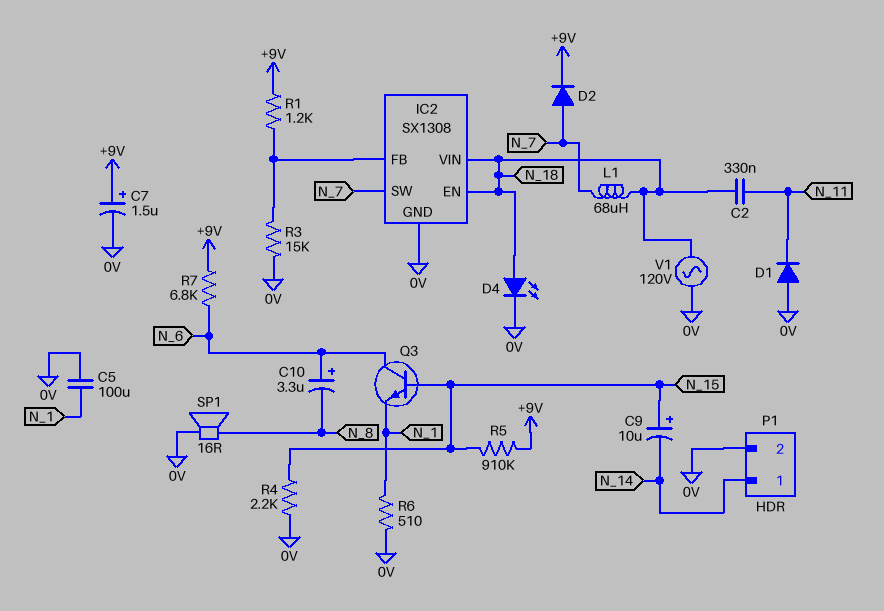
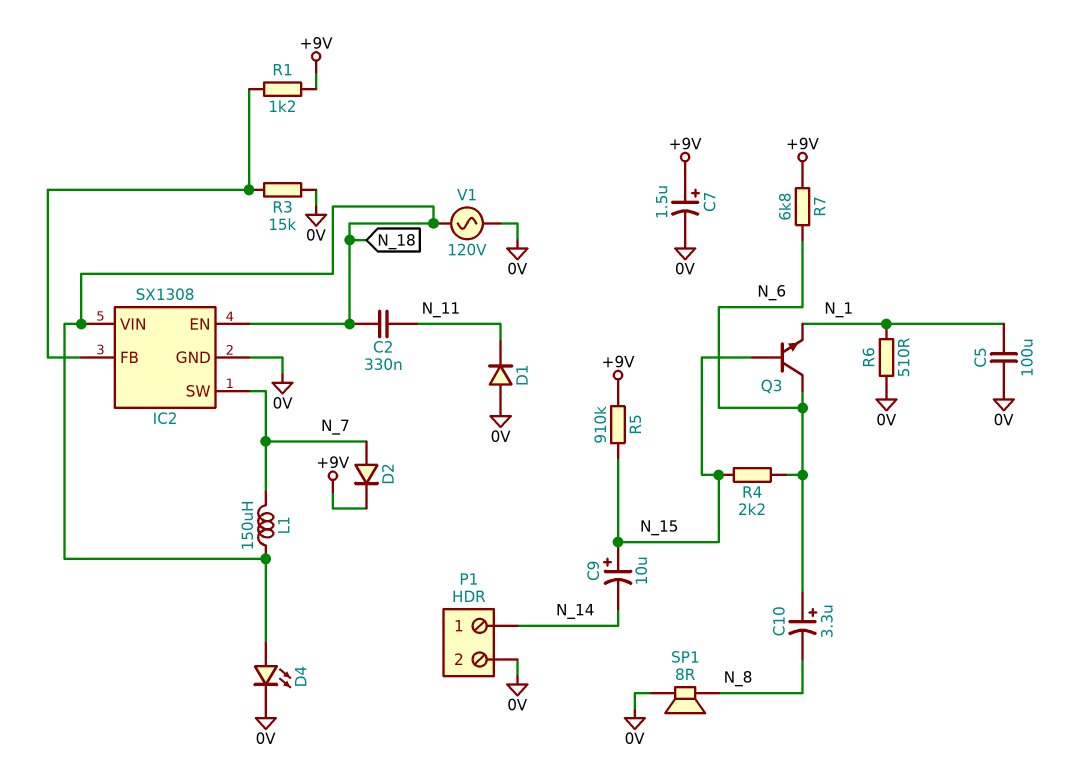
L1: 68uH (N_7, N_18) -> 150uH (N_7, N_18)
R4: 2.2k (0V, N_15) -> 2.2k (N_6, N_15)
SP1: speaker 16R (0V, N_8) -> speaker 8R (0V, N_8)

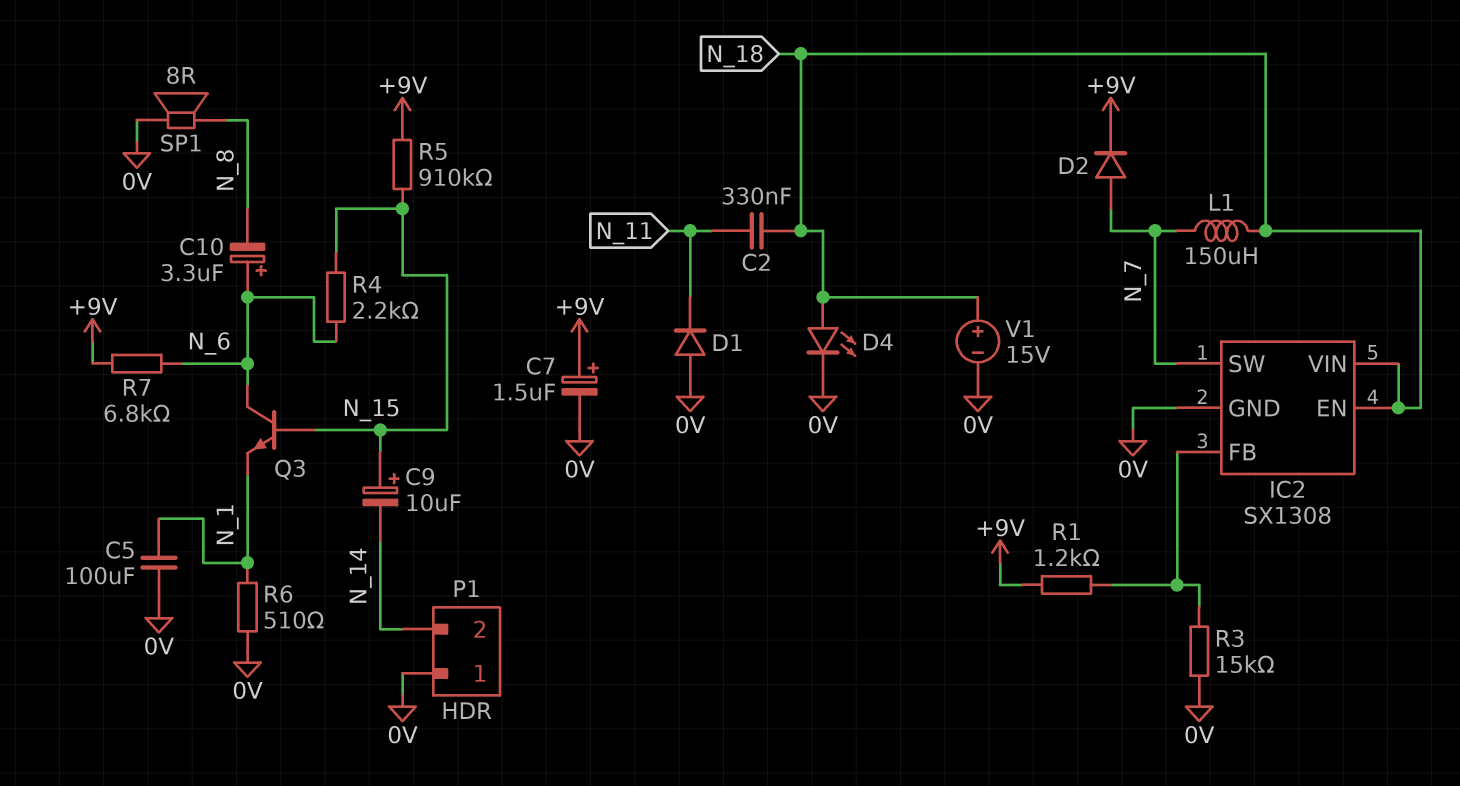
P1 pin 1: N_14 -> 0V
P1 pin 2: 0V -> N_14
V1: AC 120V (0V, N_18) -> 15V (plus N_18, minus 0V)

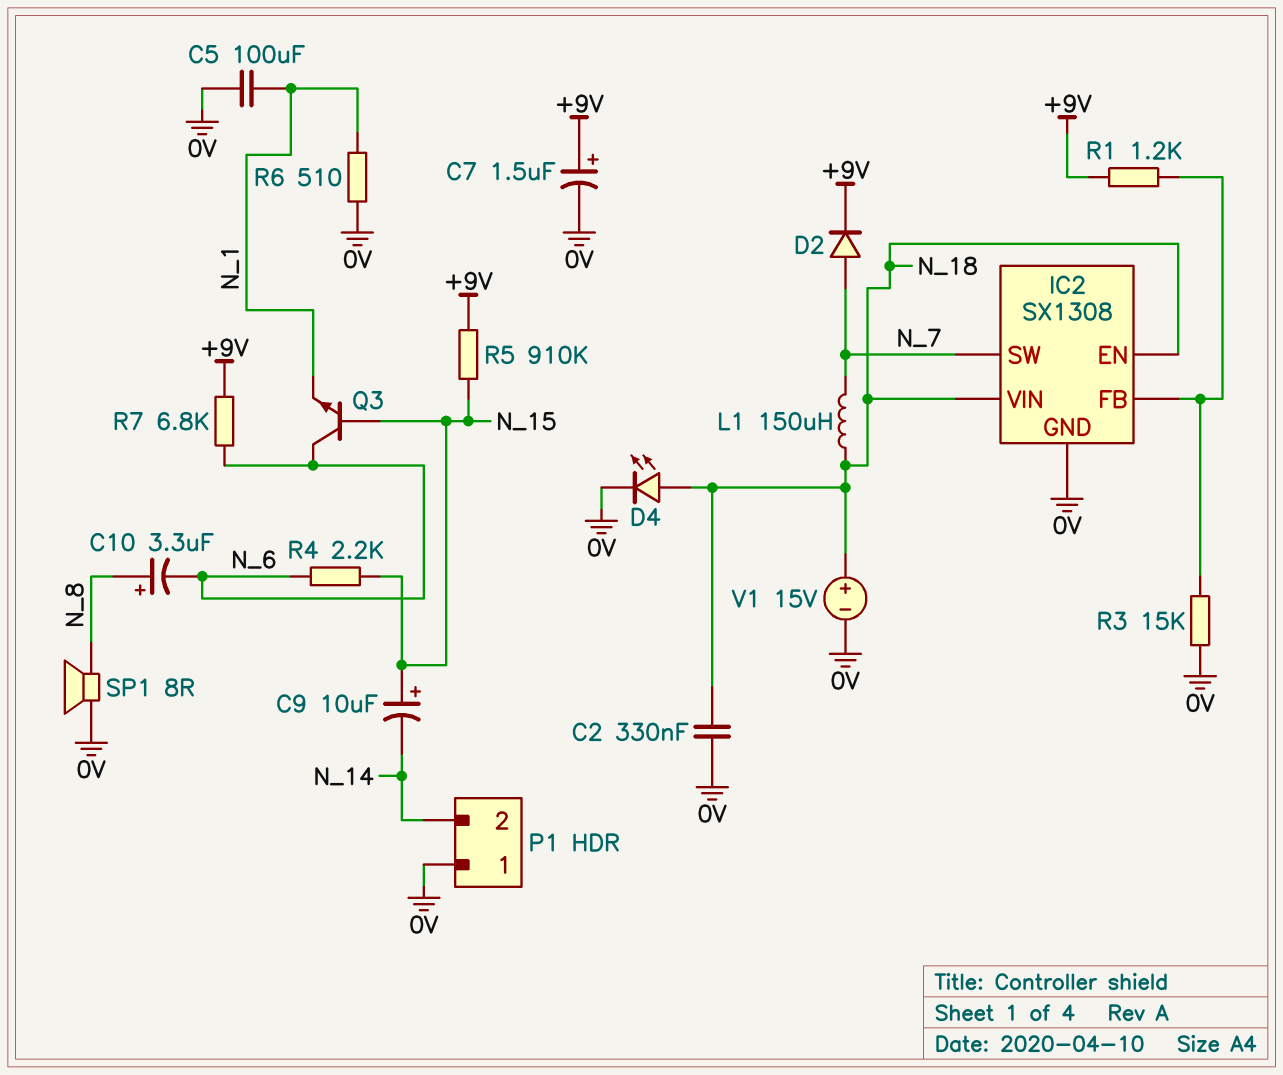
C2: 330nF (N_11, N_18) -> 330nF (0V, N_18)
C10: 3.3uF (plus N_6, minus N_8) -> 3.3uF (plus N_8, minus N_6)
D1: diode (A 0V, K N_11) -> none

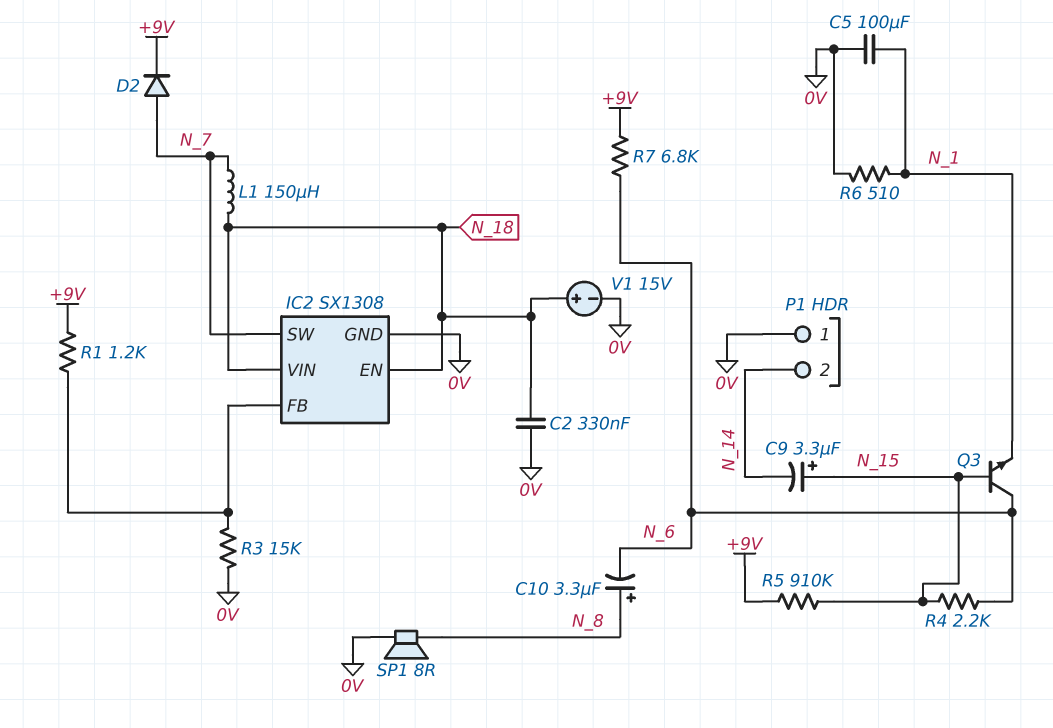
C7: 1.5uF (plus +9V, minus 0V) -> none
C9: 10uF (plus N_15, minus N_14) -> 3.3uF (plus N_15, minus N_14)
D4: LED (A N_18, K 0V) -> none

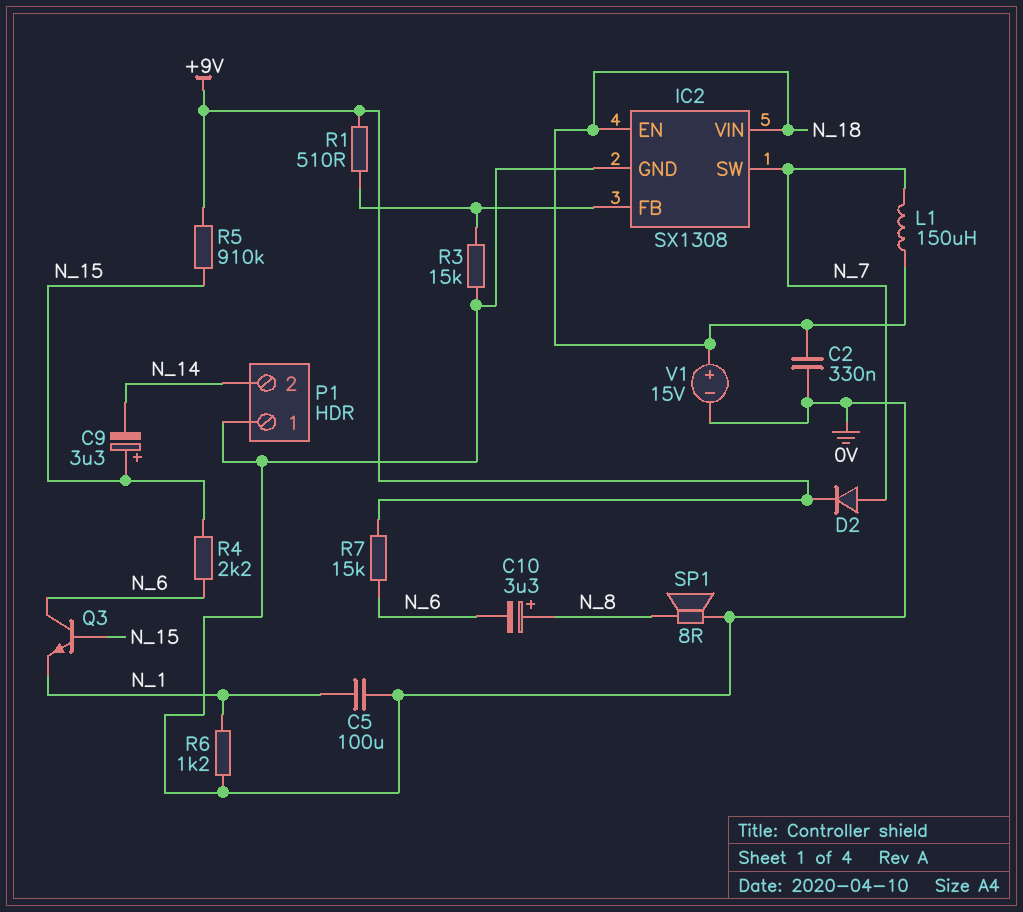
R1: 1.2k (+9V, IC2/FB) -> 510 (+9V, IC2/FB)
R6: 510 (0V, N_1) -> 1.2k (0V, N_1)
R7: 6.8k (+9V, N_6) -> 15k (+9V, N_6)

